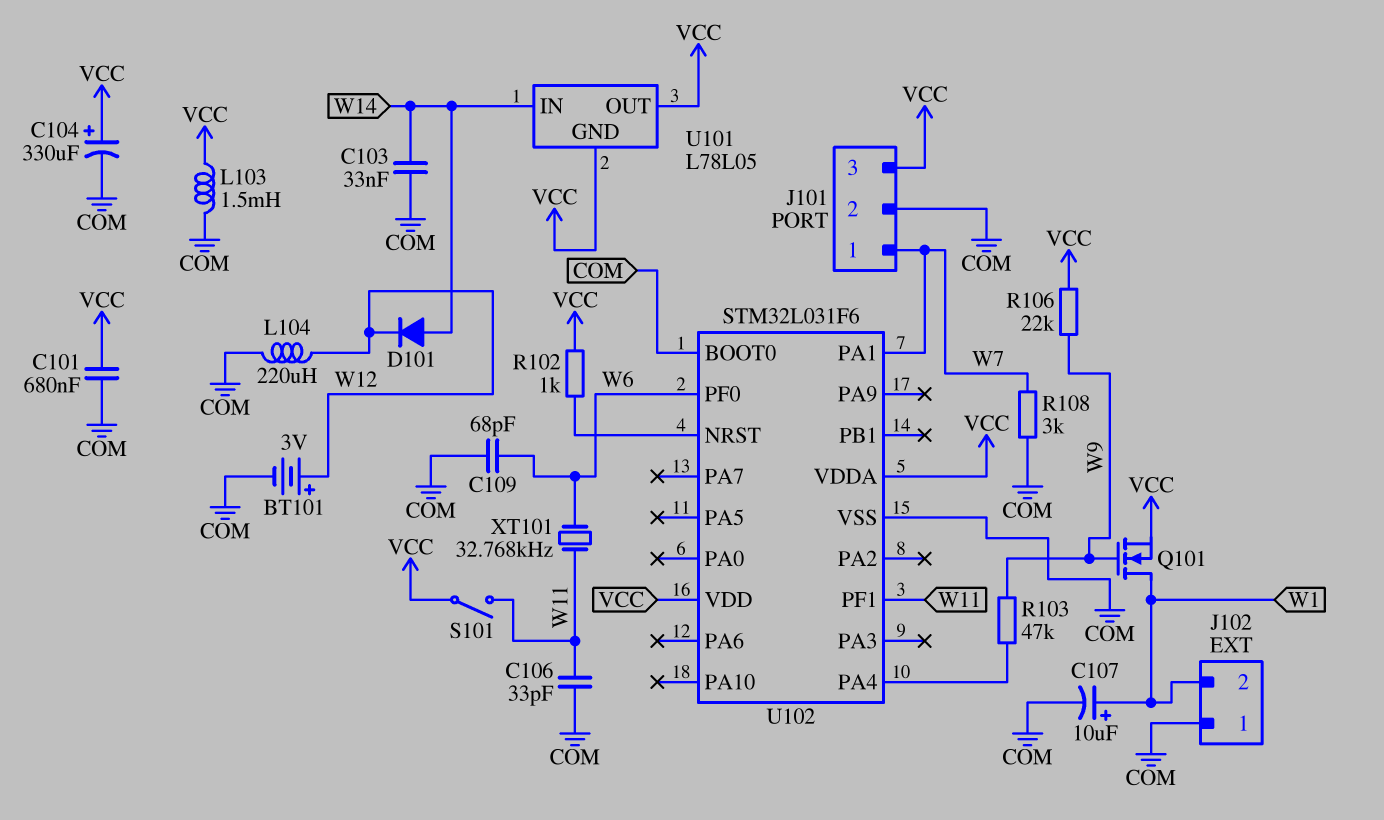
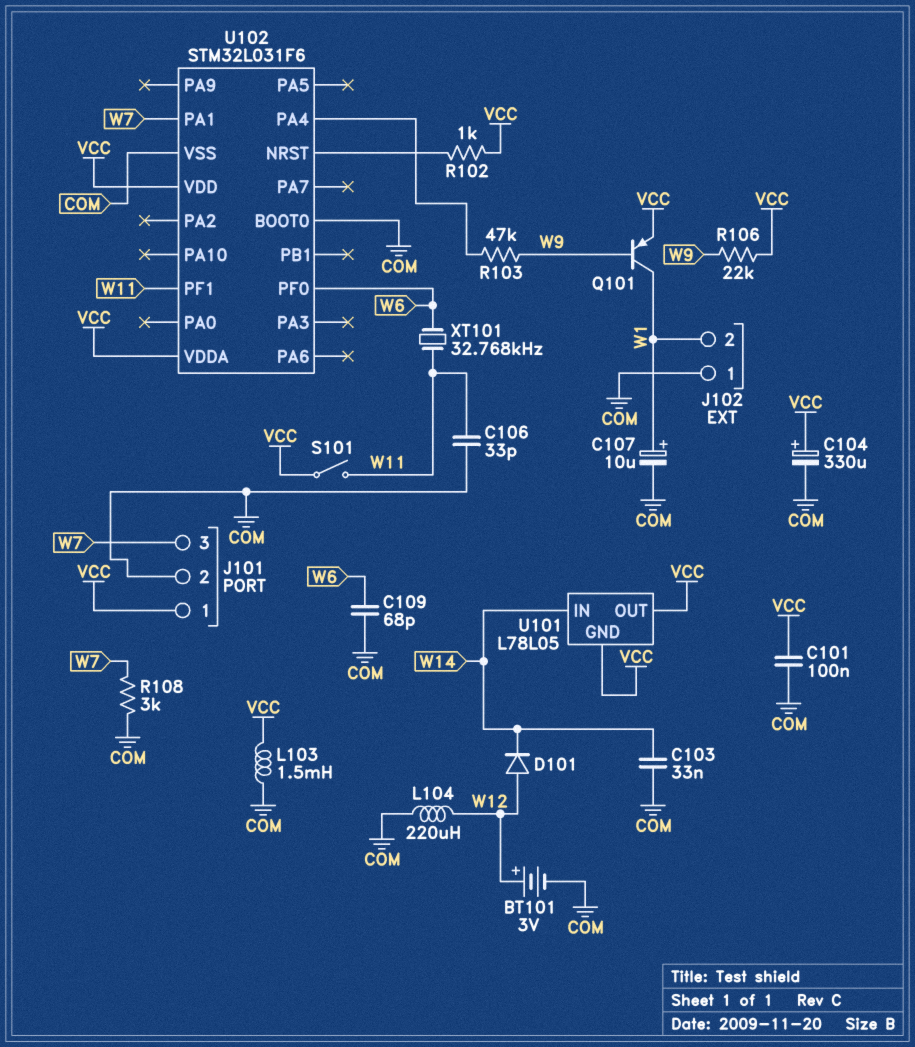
C101: 680nF (COM, VCC) -> 100nF (COM, VCC)
D101: diode (A W14, K W12) -> diode (A W12, K W14)
J101 pin 1: W7 -> VCC
J101 pin 3: VCC -> W7
Q101: NMOS (G W9, D W1, S VCC) -> PNP (B W9, C W1, E VCC)

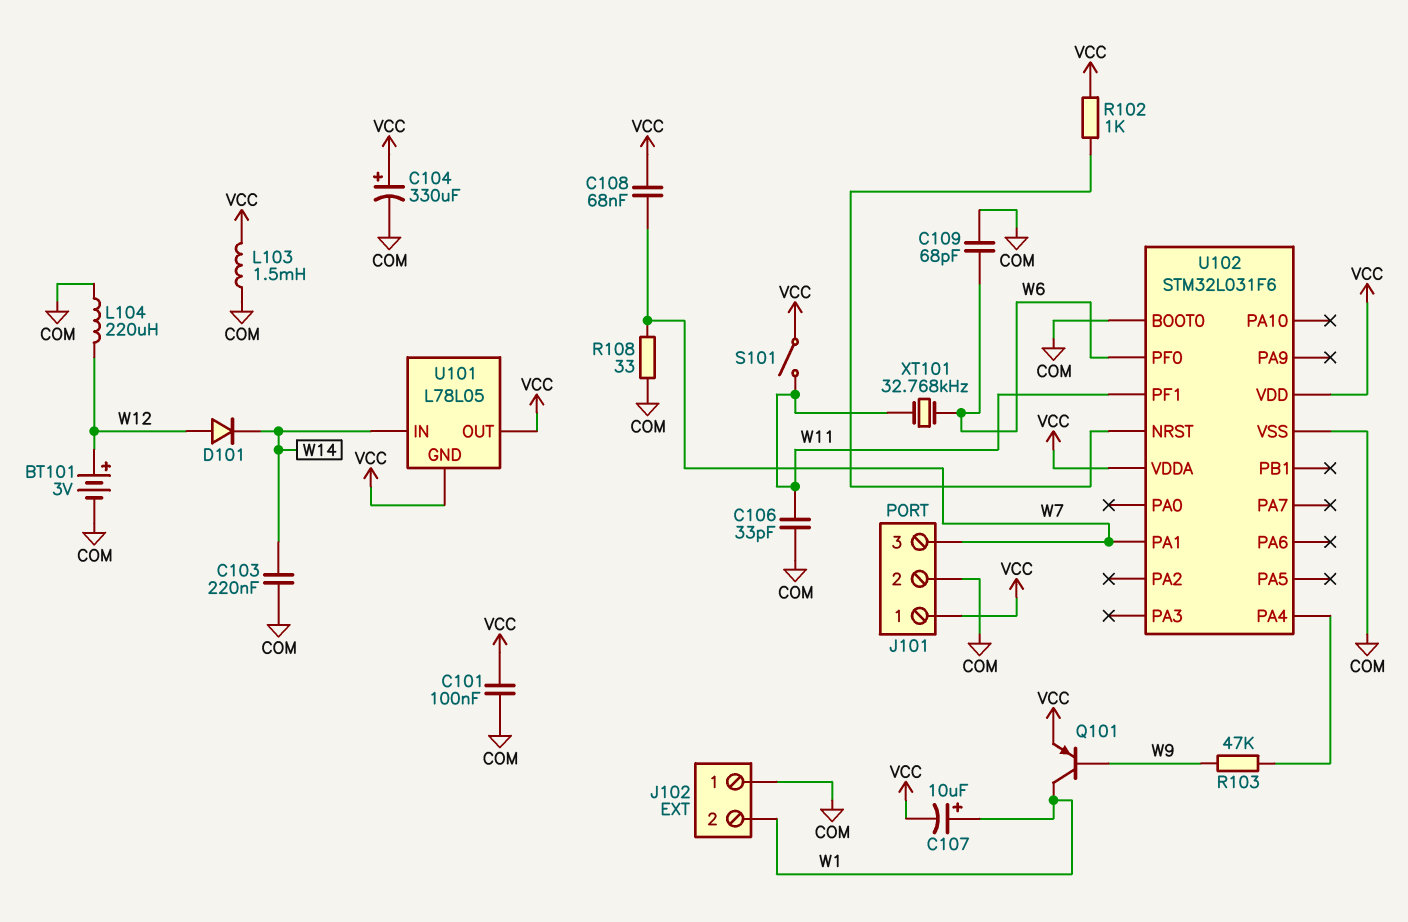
C103: 33nF (COM, W14) -> 220nF (COM, W14)
C107: 10uF (plus W1, minus COM) -> 10uF (plus W1, minus VCC)
C108: none -> 68nF (VCC, W7)
R106: 22k (VCC, W9) -> none
R108: 3k (COM, W7) -> 33 (COM, W7)

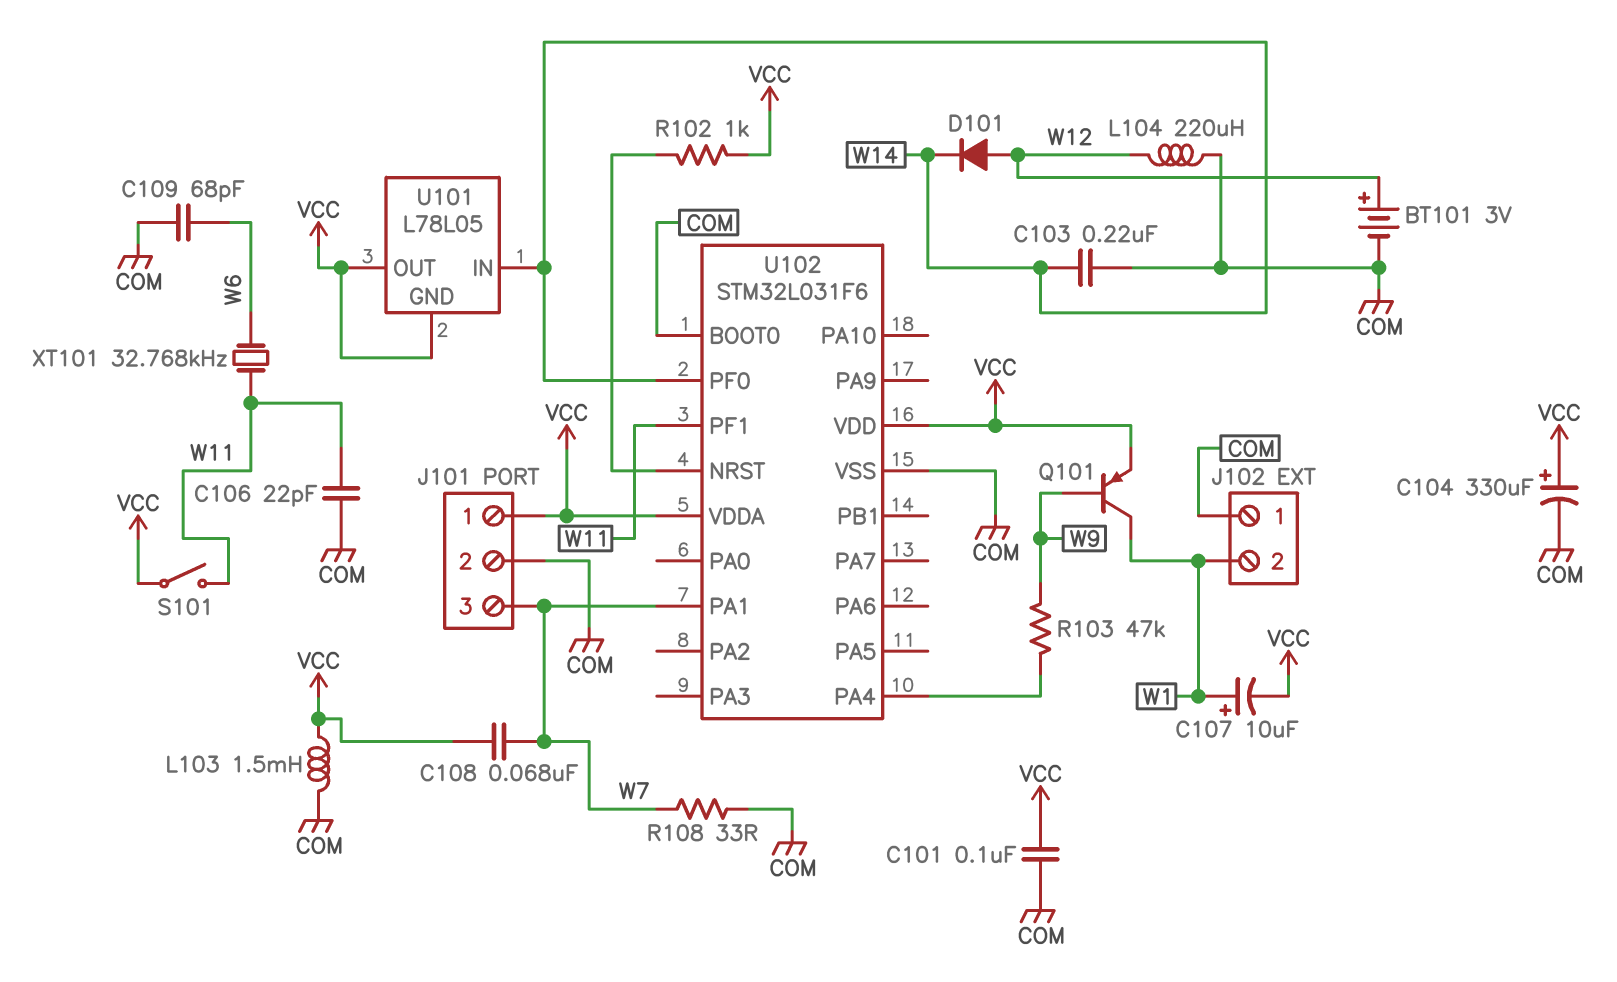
C106: 33pF (COM, W11) -> 22pF (COM, W11)
U102 pin PF0: W6 -> W14

